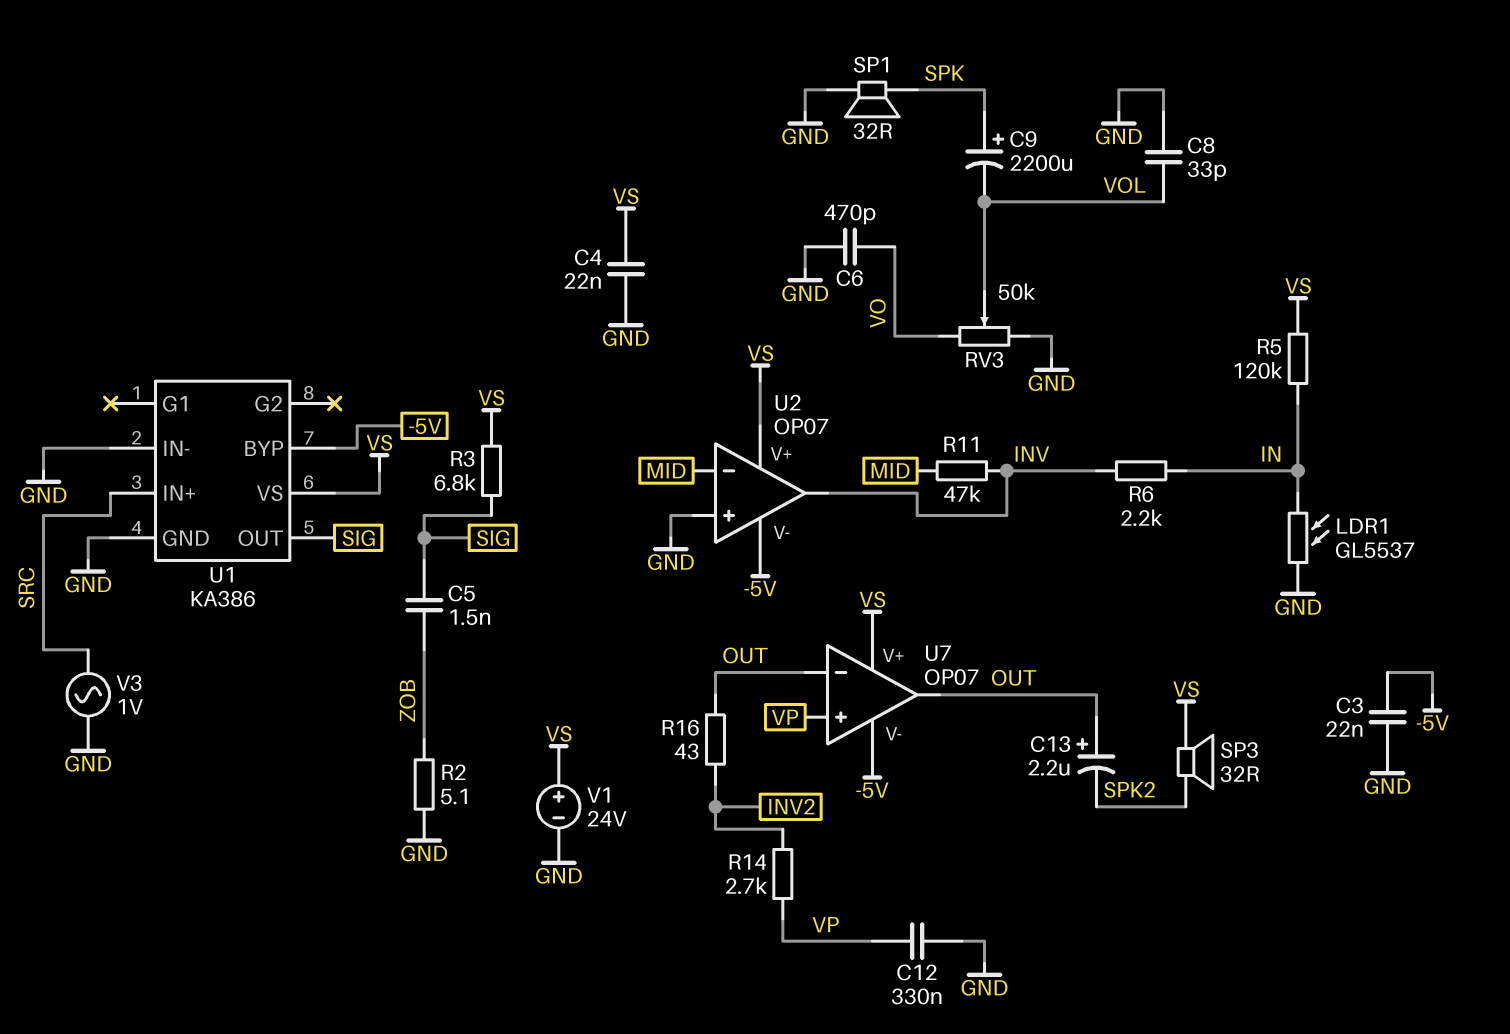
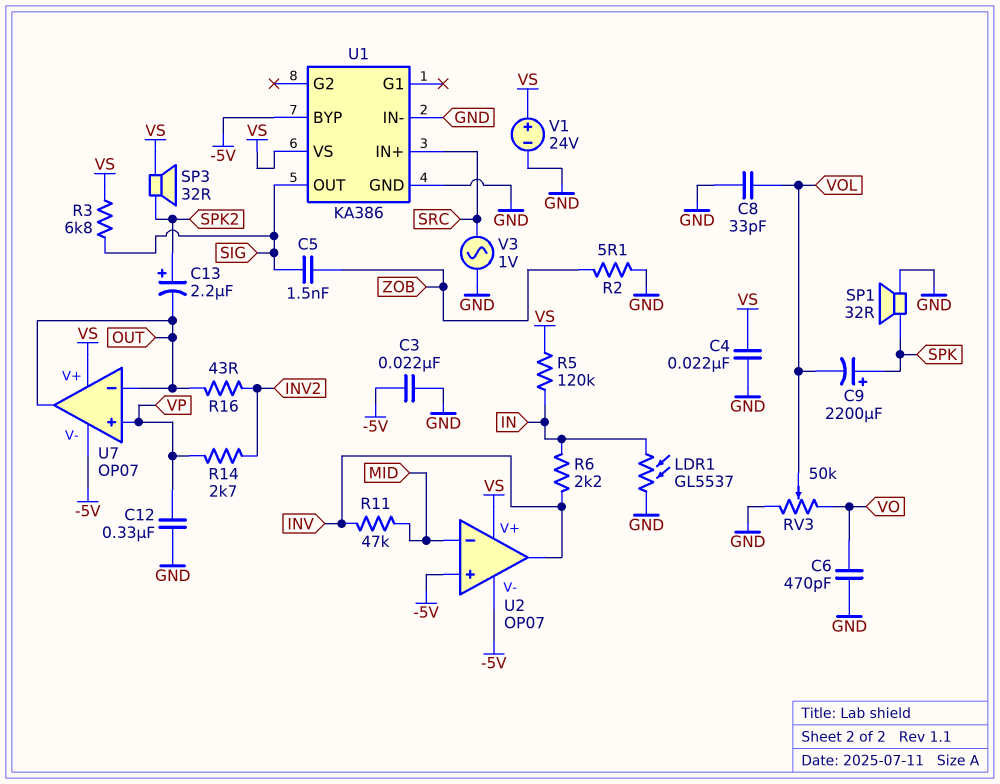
C13: 2.2uF (plus OUT, minus SPK2) -> 2.2uF (plus SPK2, minus OUT)
U2 pin in+: GND -> -5V

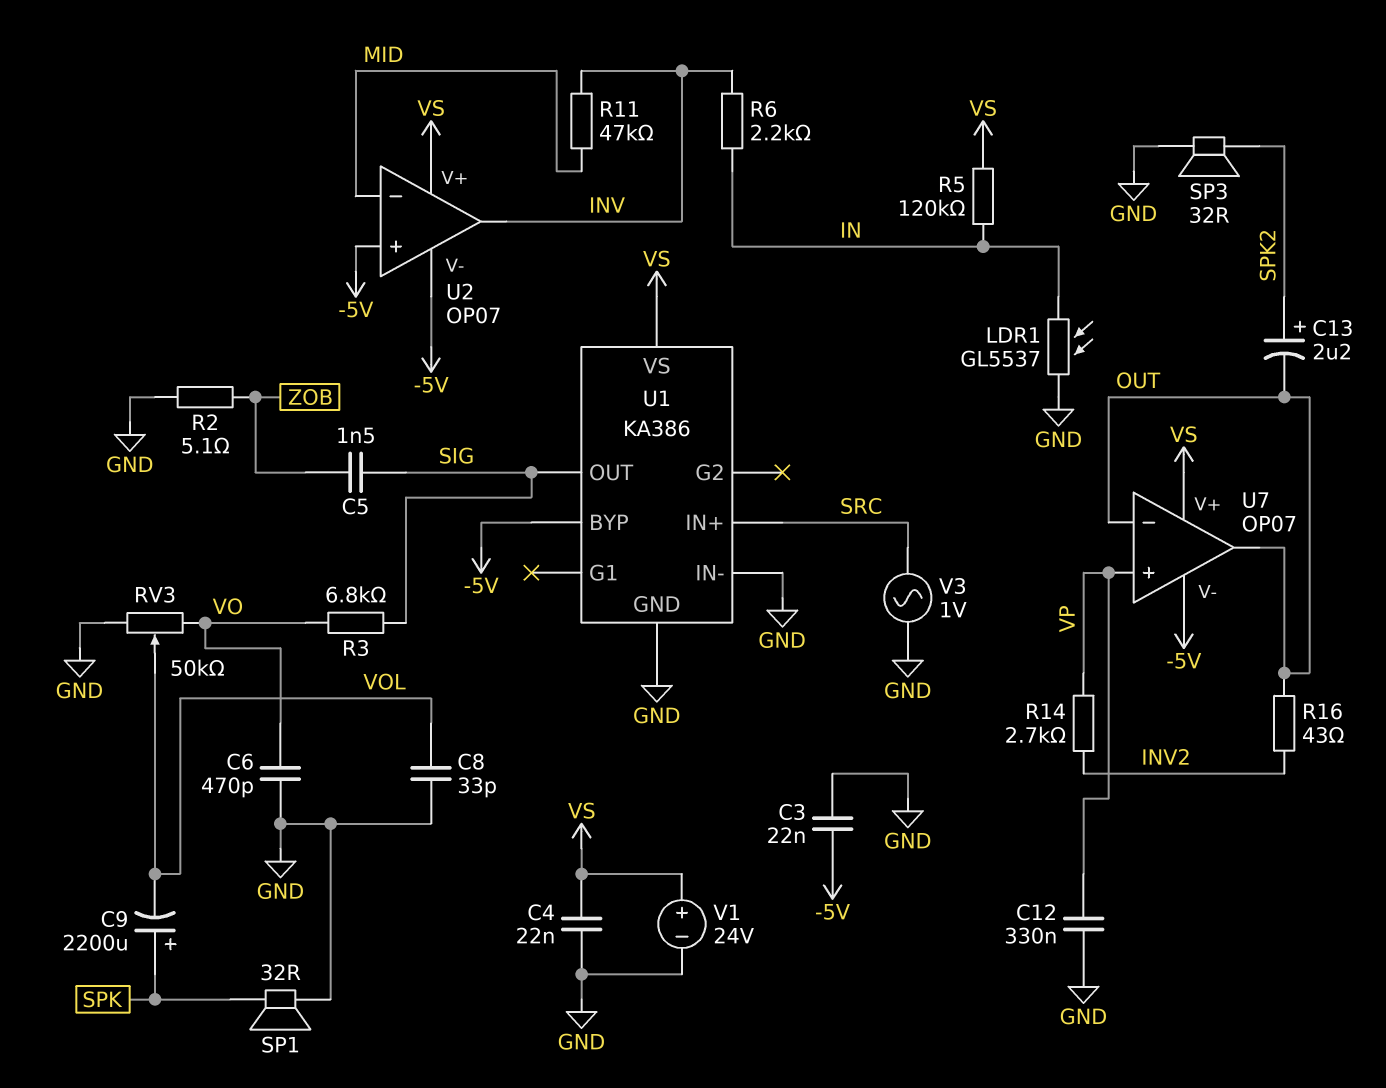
R3: 6.8k (SIG, VS) -> 6.8k (SIG, VO)
SP3: speaker 32R (SPK2, VS) -> speaker 32R (GND, SPK2)

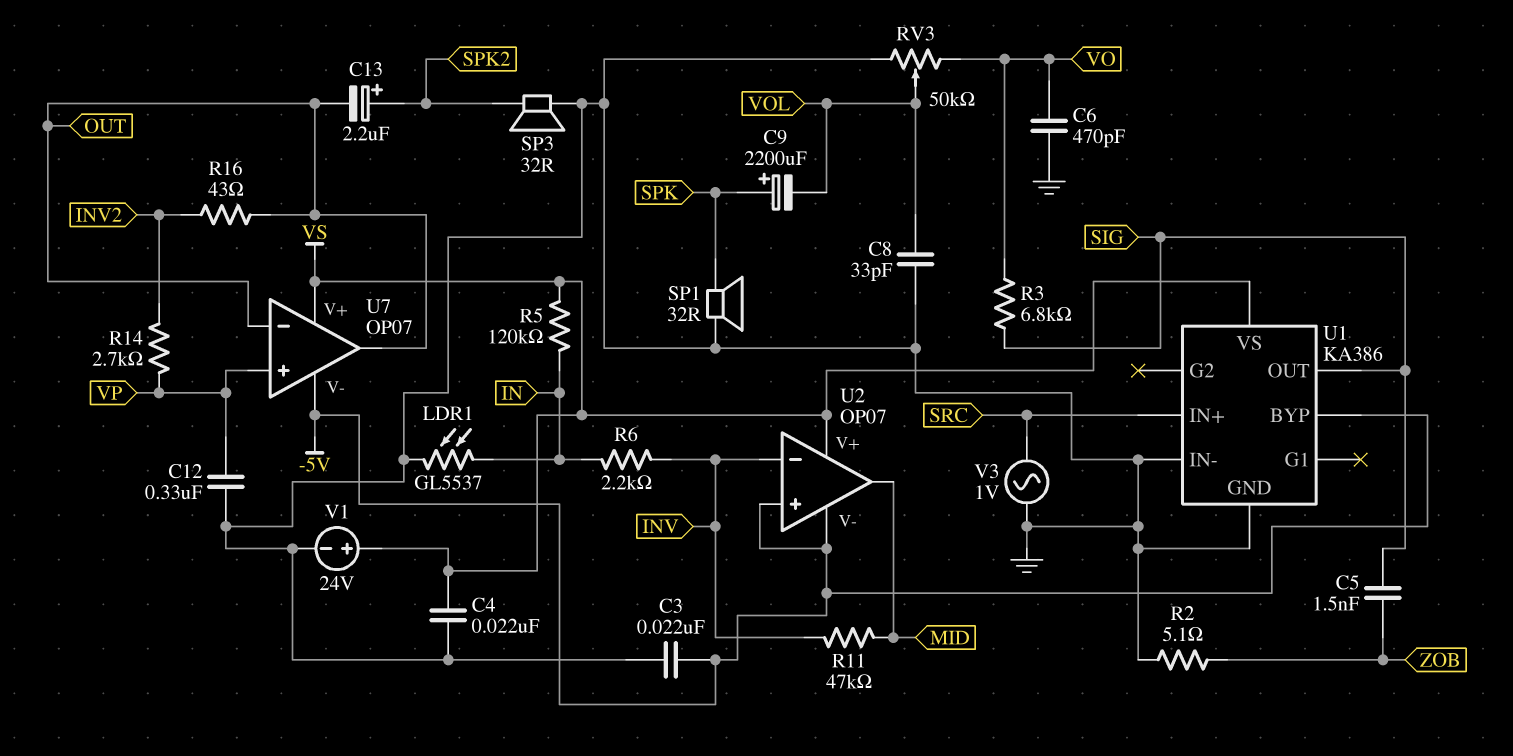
U2 pin in-: MID -> INV
U2 pin out: INV -> MID

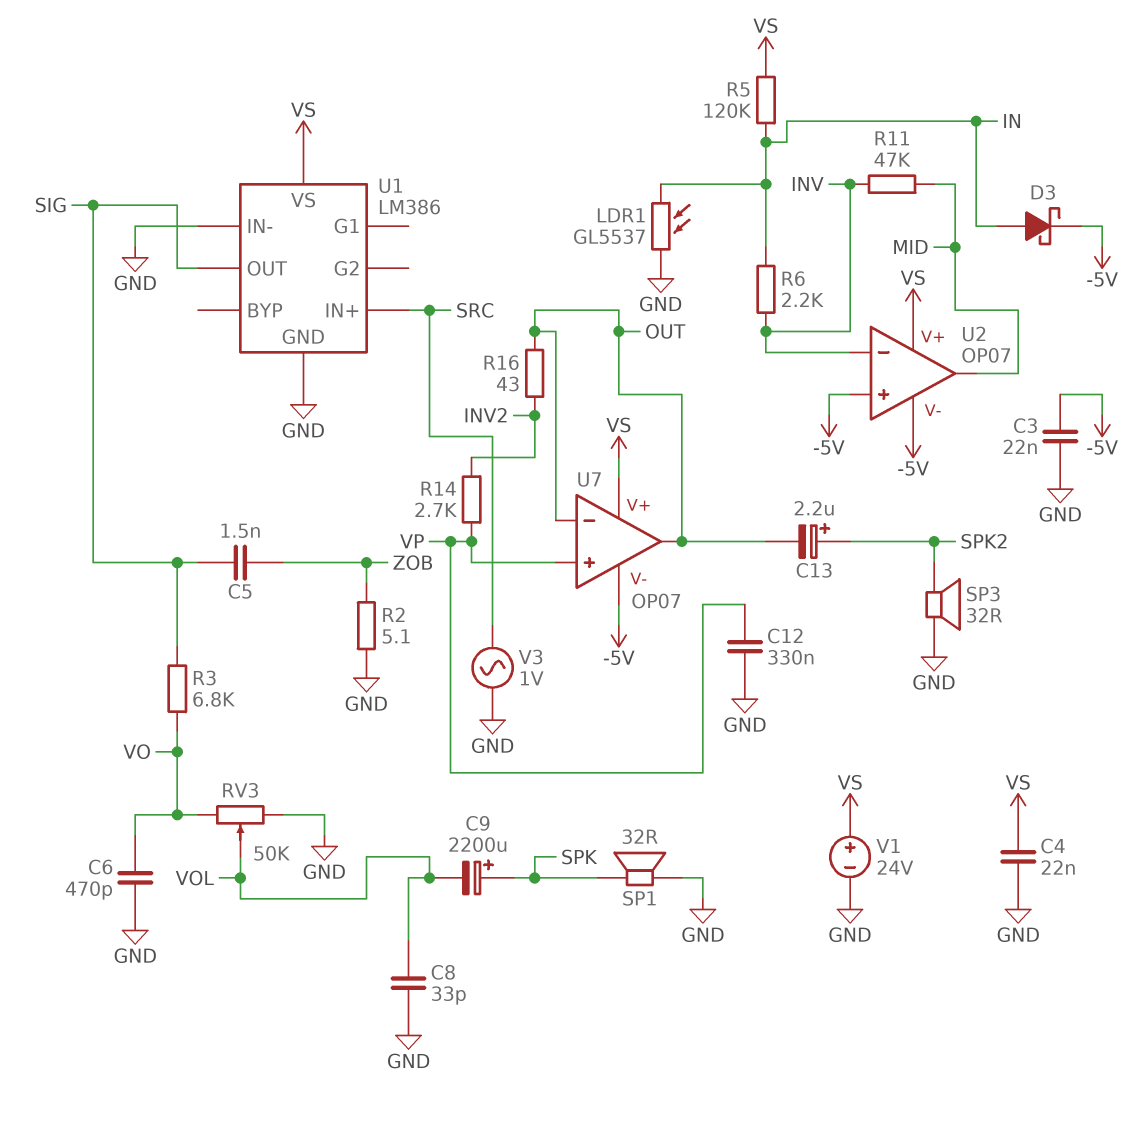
D3: none -> schottky (A IN, K -5V)
U1: KA386 -> LM386
U1 pin BYP: -5V -> none

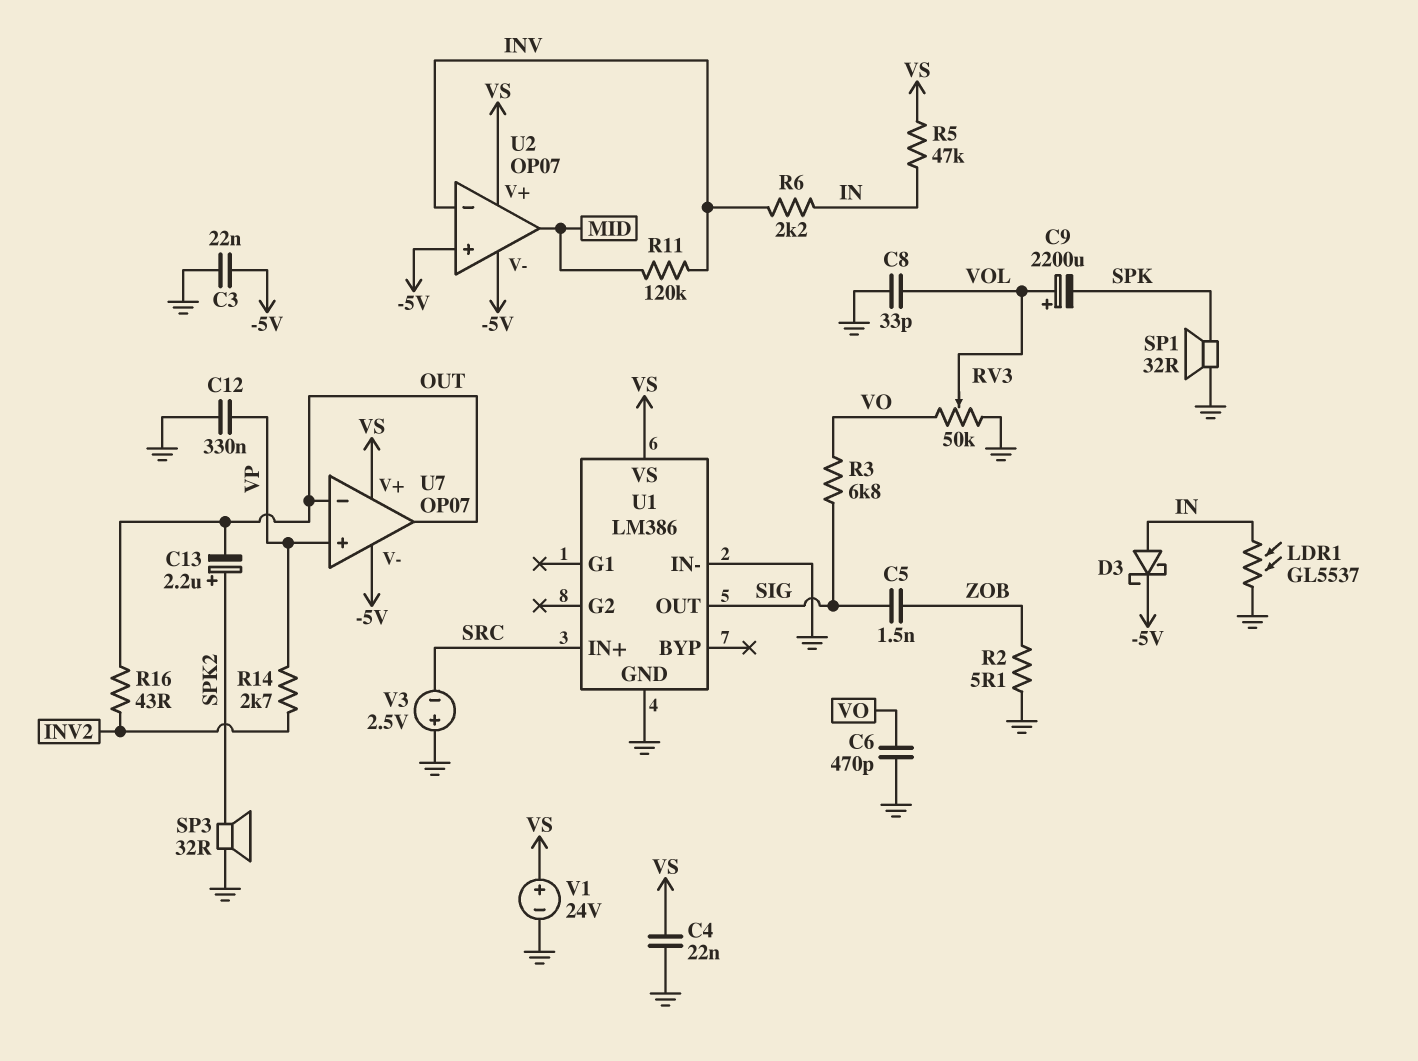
C9: 2200uF (plus SPK, minus VOL) -> 2200uF (plus VOL, minus SPK)
R5: 120k (IN, VS) -> 47k (IN, VS)
R11: 47k (INV, MID) -> 120k (INV, MID)
V3: AC 1V (GND, SRC) -> 2.5V (plus GND, minus SRC)

